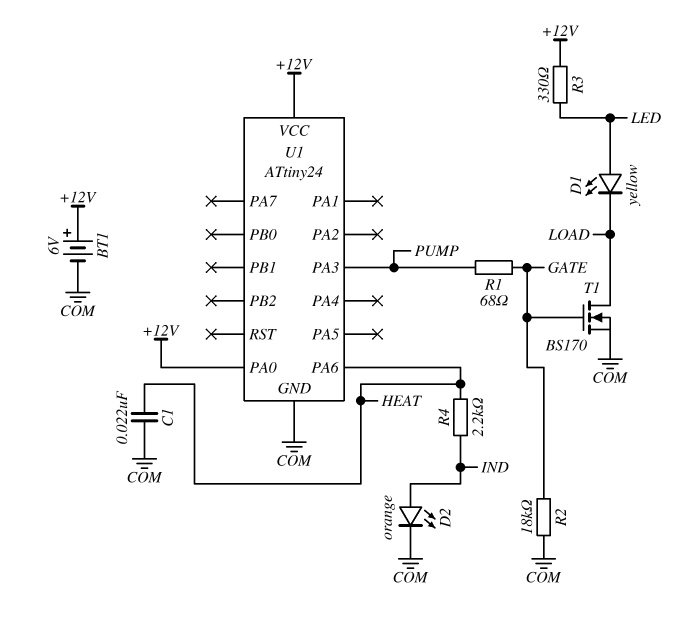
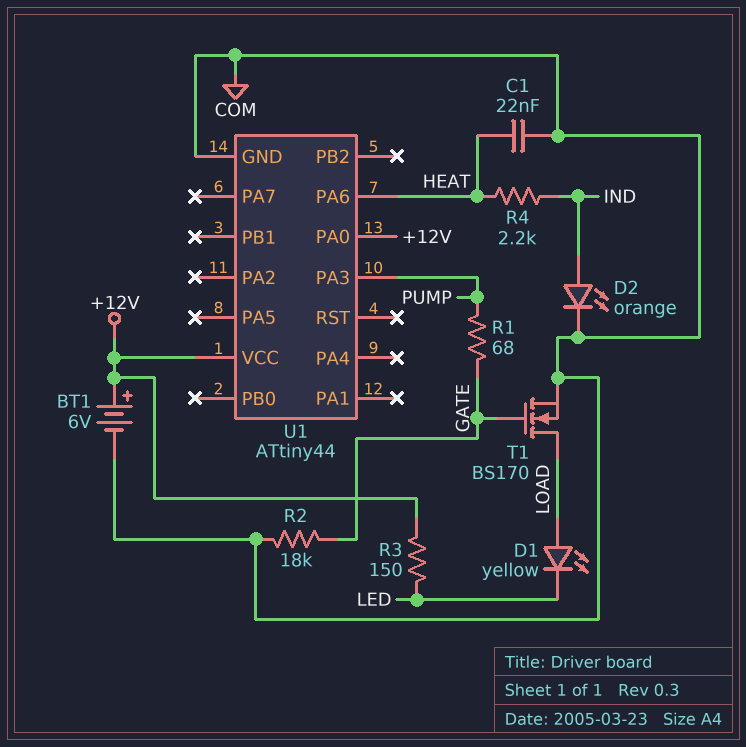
D1: LED yellow (A LED, K LOAD) -> LED yellow (A LOAD, K LED)
R3: 330 (+12V, LED) -> 150 (+12V, LED)
U1: ATtiny24 -> ATtiny44

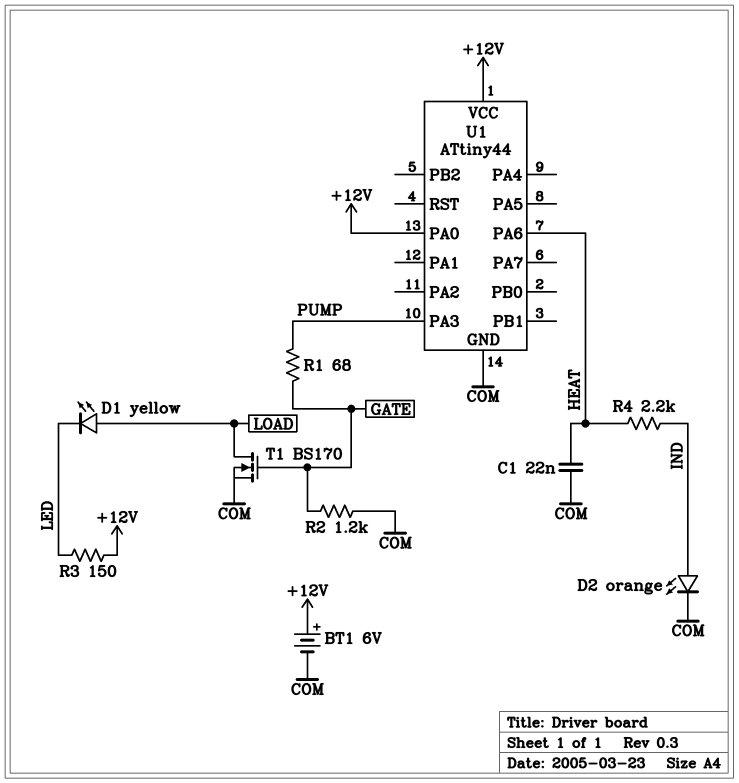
R2: 18k (COM, GATE) -> 1.2k (COM, GATE)

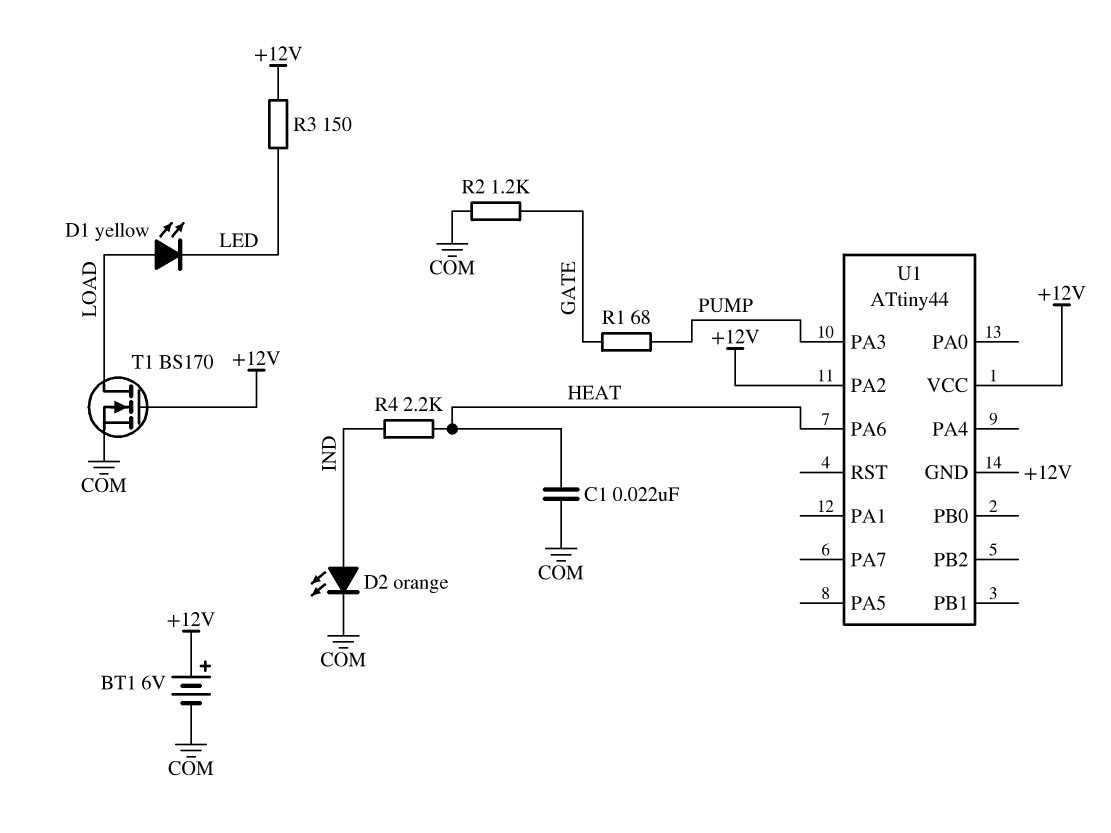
T1: NMOS BS170 (G GATE, D LOAD, S COM) -> NMOS BS170 (G +12V, D LOAD, S COM)
U1 pin GND: COM -> +12V
U1 pin PA0: +12V -> none
U1 pin PA2: none -> +12V

